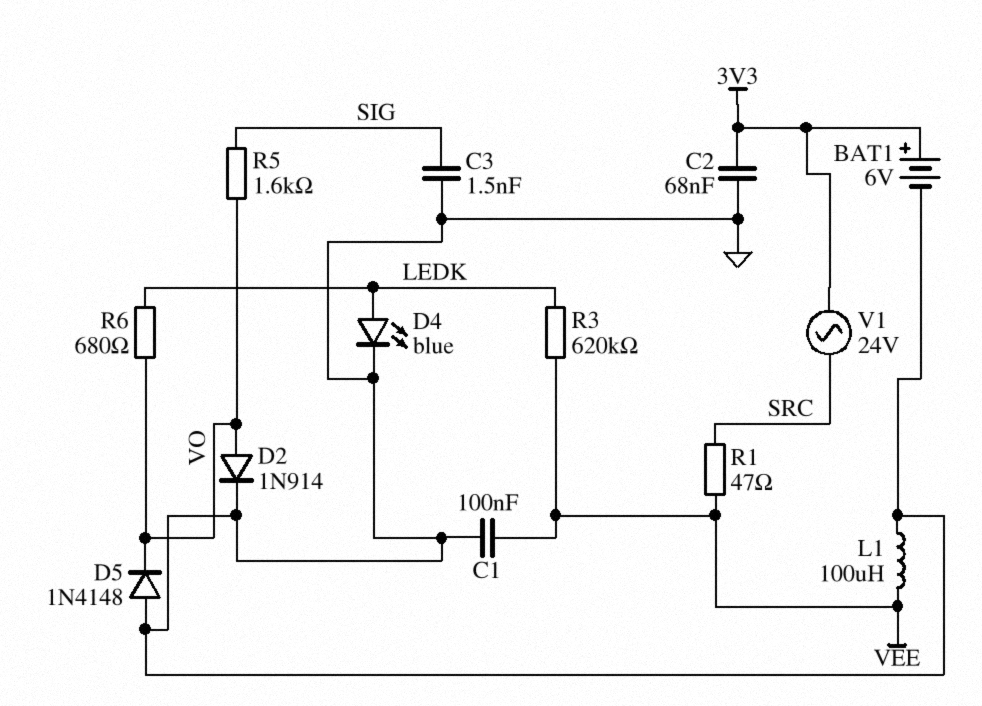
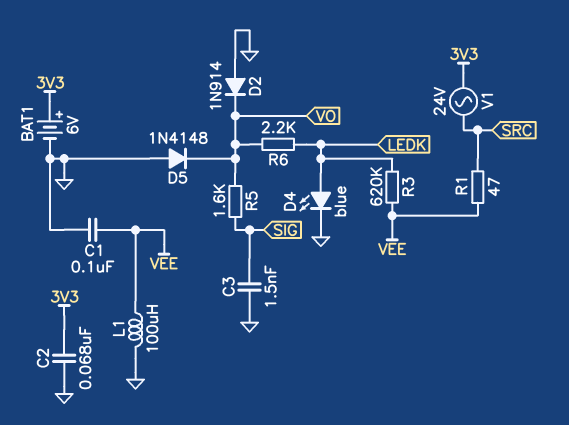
D2: diode 1N914 (A VO, K GND) -> diode 1N914 (A GND, K VO)
R6: 680 (LEDK, VO) -> 2.2k (LEDK, VO)

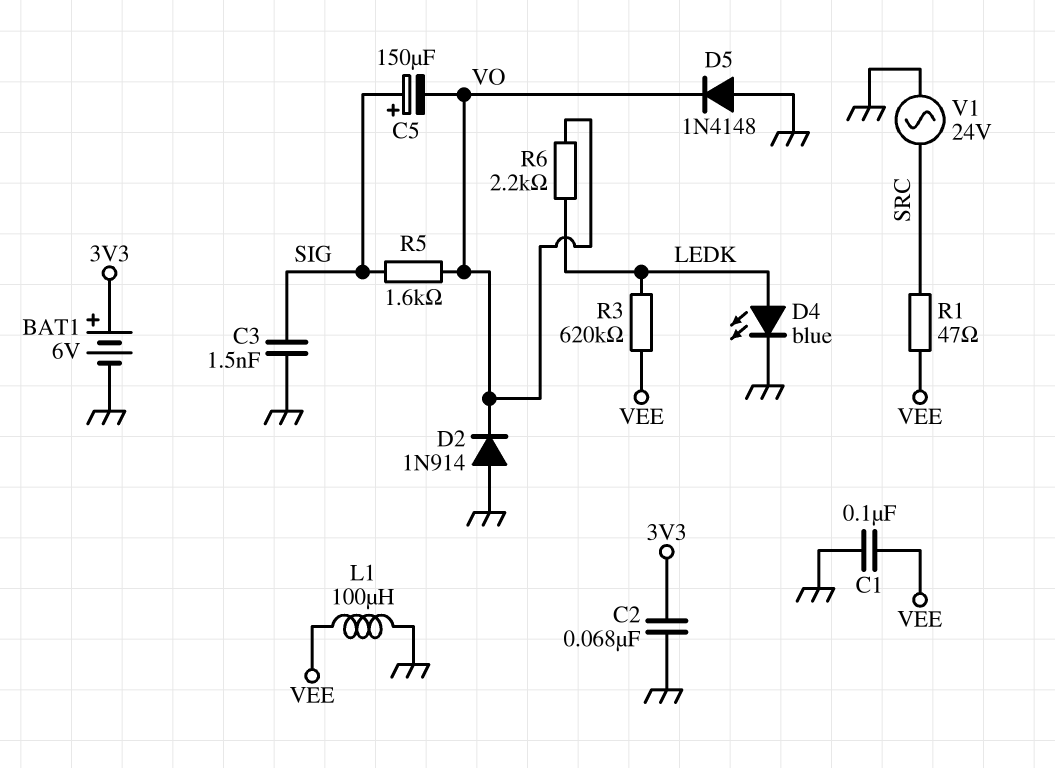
C5: none -> 150uF (plus SIG, minus VO)
V1: AC 24V (3V3, SRC) -> AC 24V (GND, SRC)

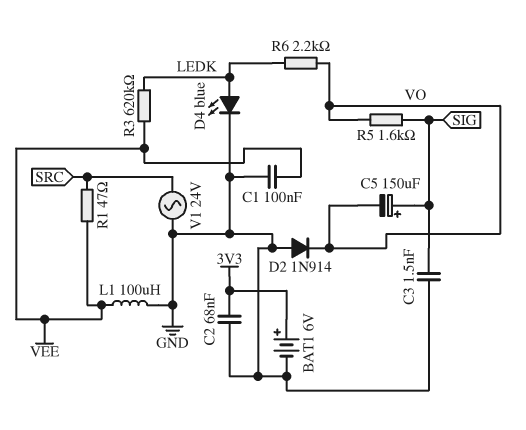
D5: diode 1N4148 (A GND, K VO) -> none

